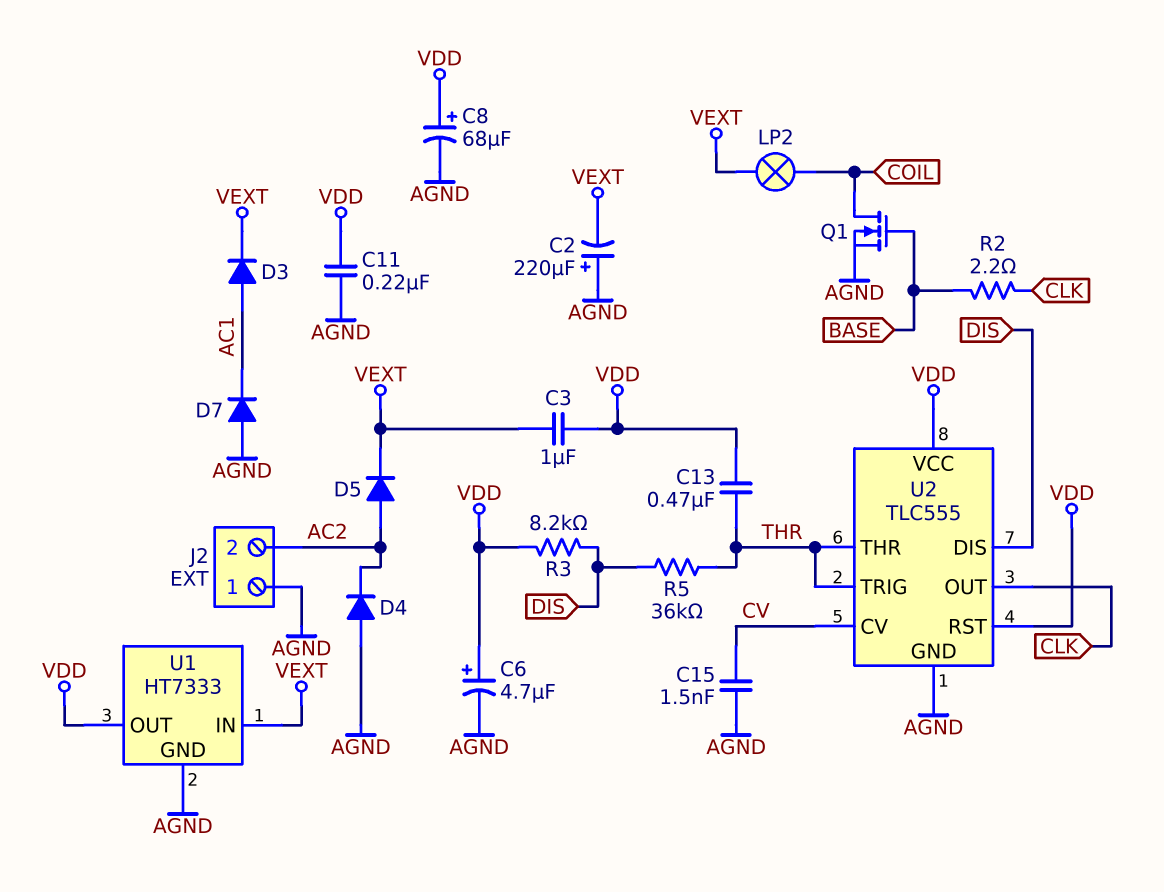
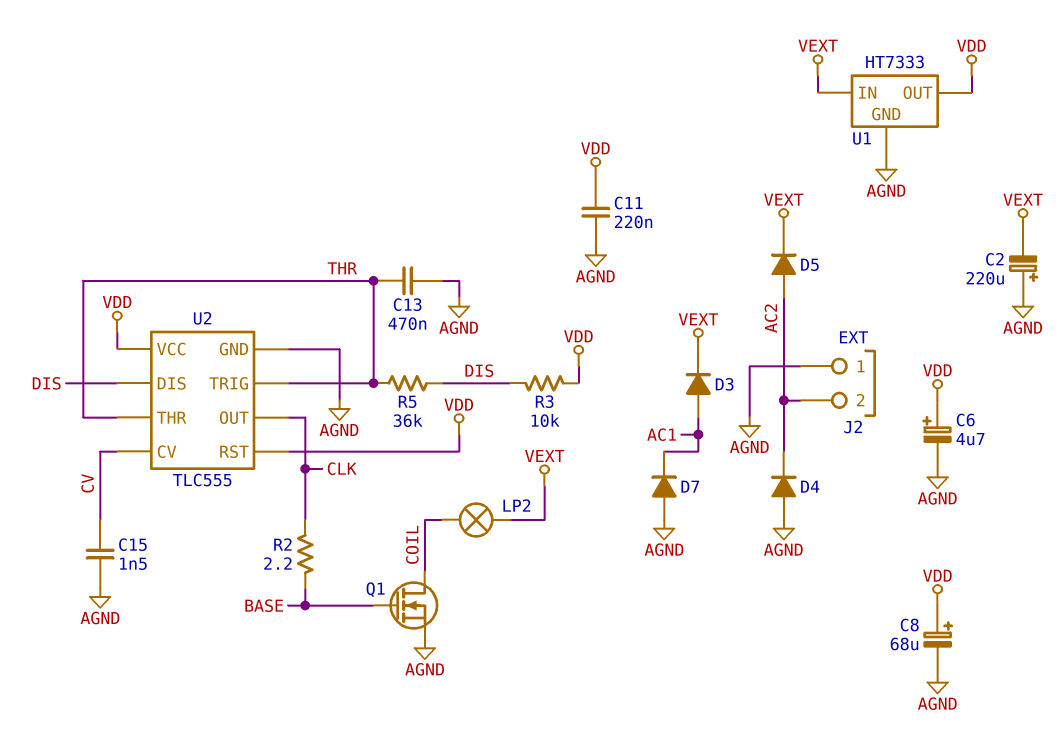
C3: 1uF (VDD, VEXT) -> none
C13: 470nF (THR, VDD) -> 470nF (AGND, THR)
R3: 8.2k (DIS, VDD) -> 10k (DIS, VDD)

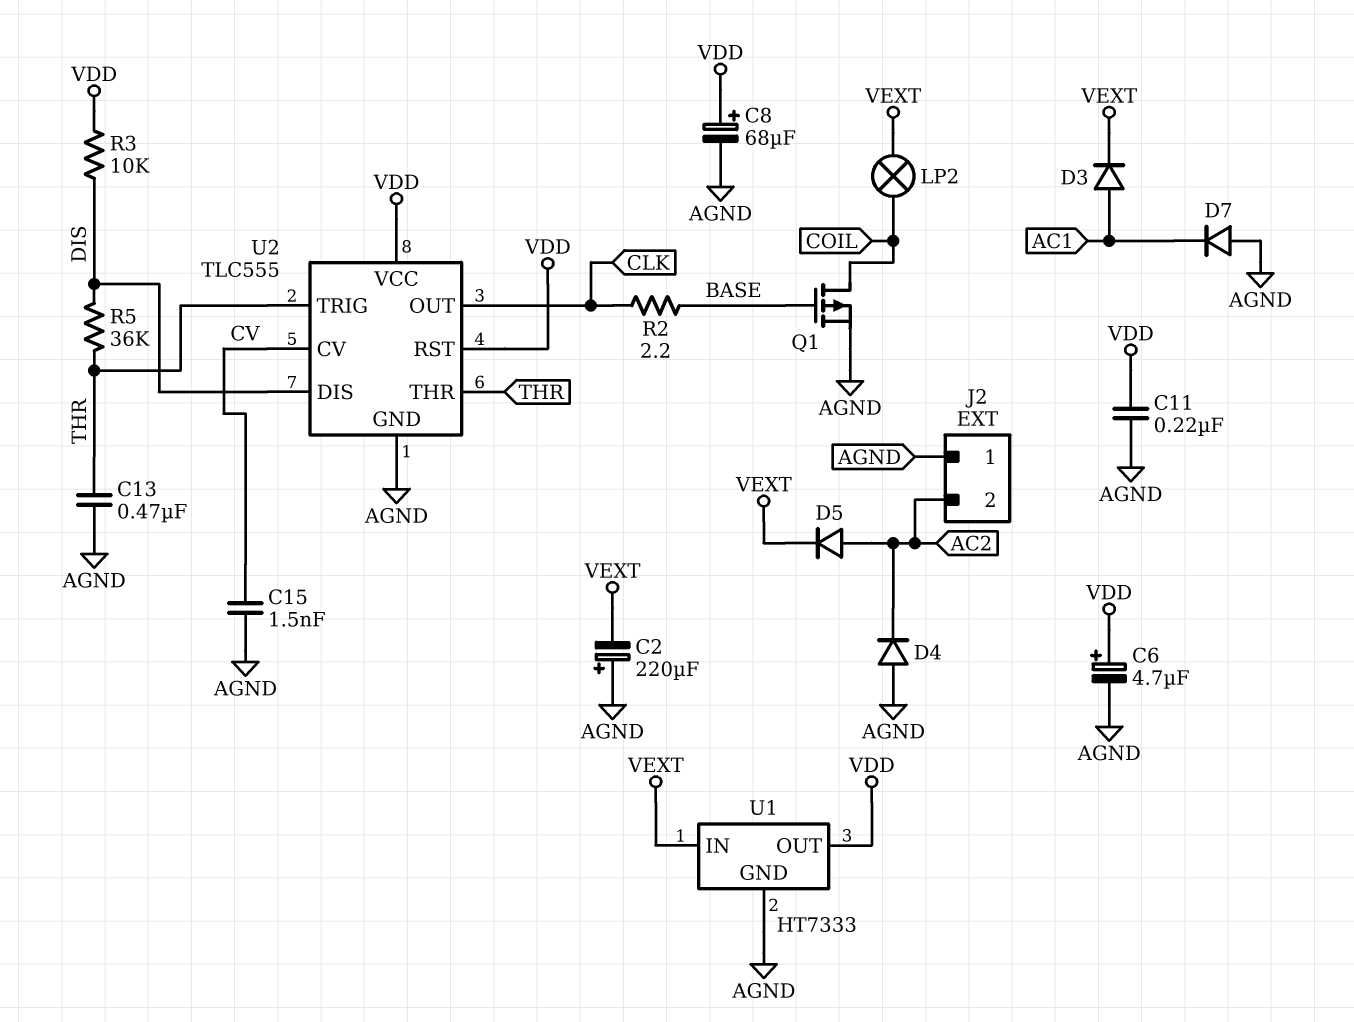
Q1: NMOS (G BASE, D COIL, S AGND) -> PMOS (G BASE, D COIL, S AGND)

